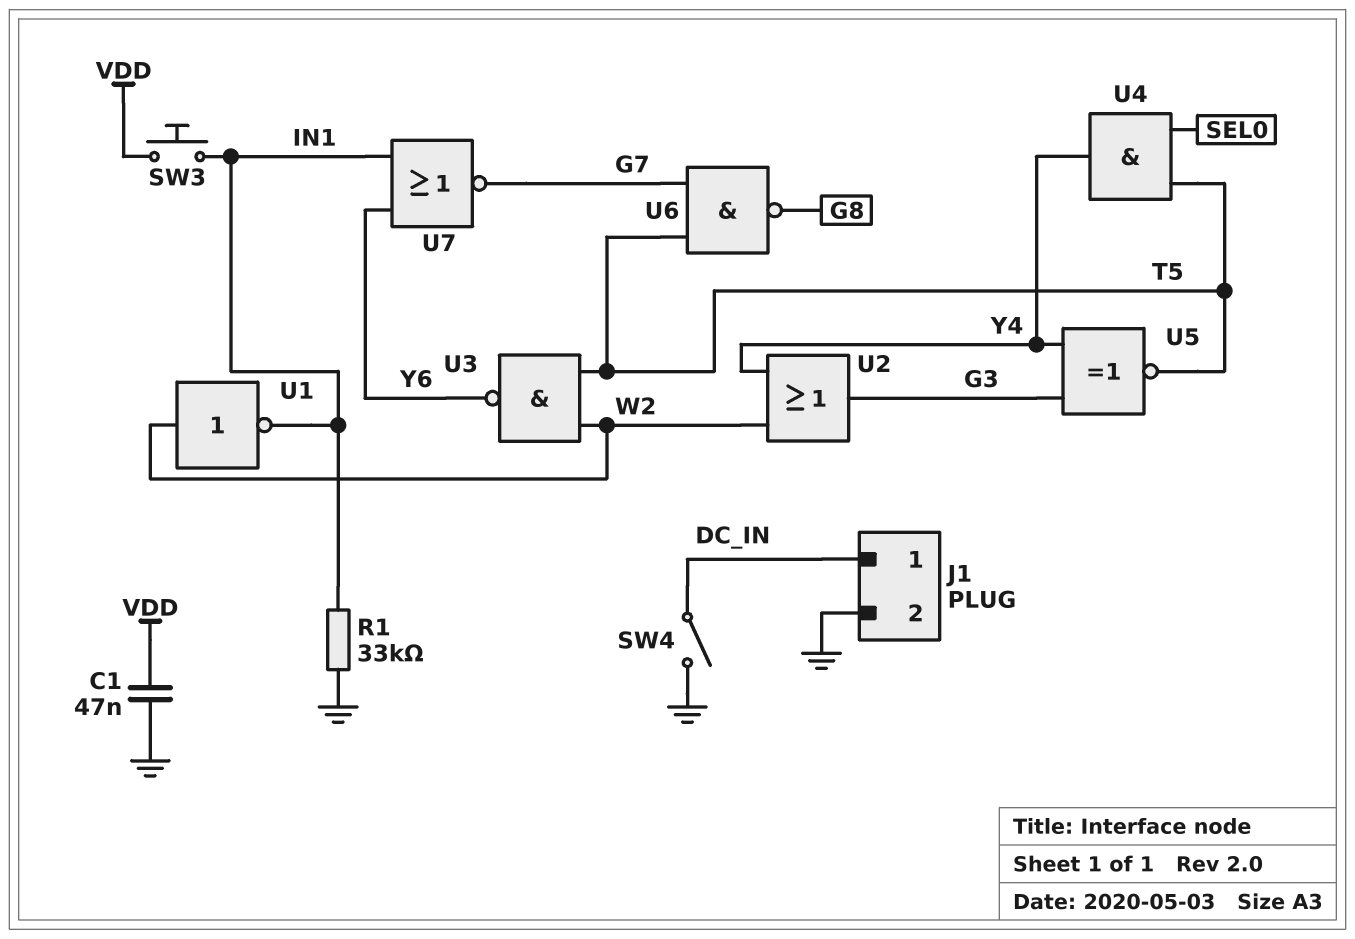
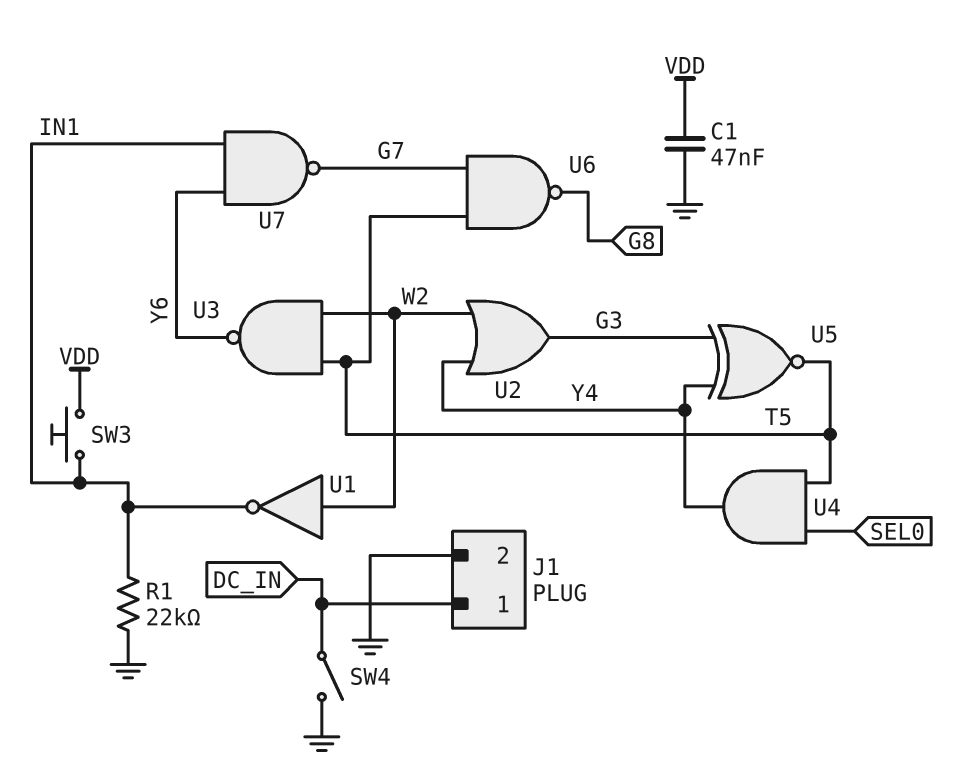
R1: 33k (GND, IN1) -> 22k (GND, IN1)
U7: NOR (in IN1, in Y6, out G7) -> NAND (in IN1, in Y6, out G7)

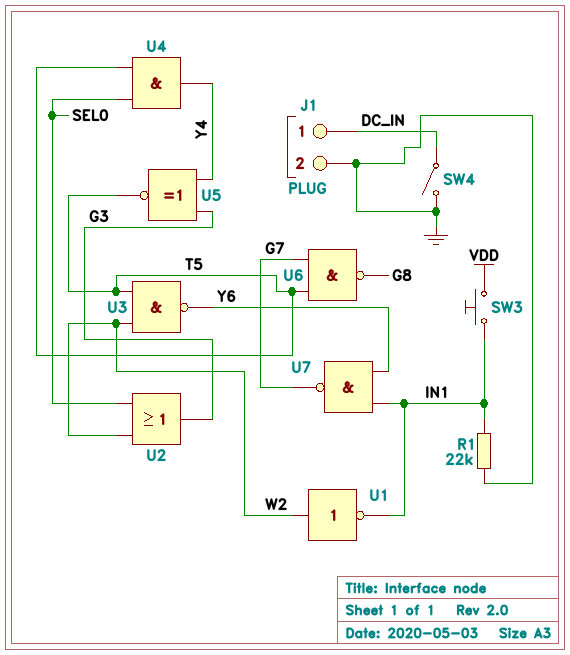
C1: 47nF (GND, VDD) -> none
U2: OR (in W2, in Y4, out G3) -> OR (in SEL0, in W2, out G3)

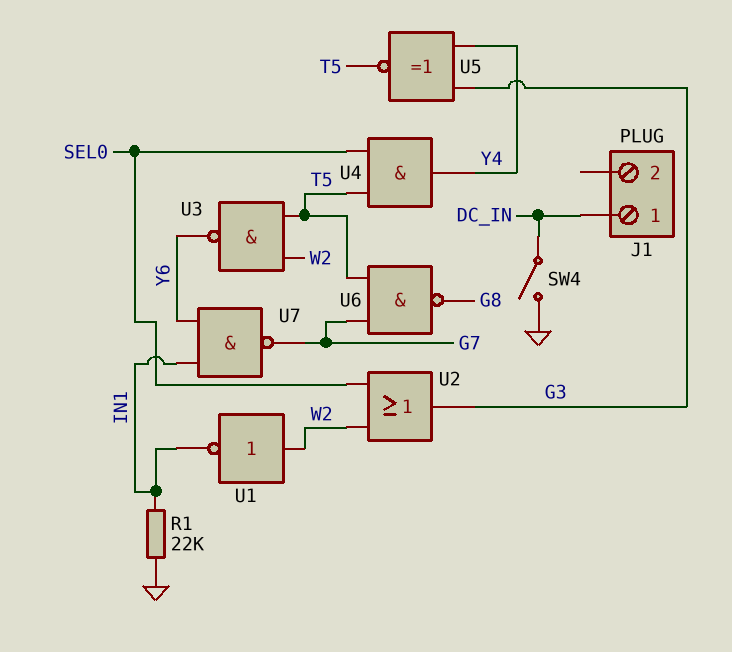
J1 pin 2: GND -> none
SW3: button (IN1, VDD) -> none

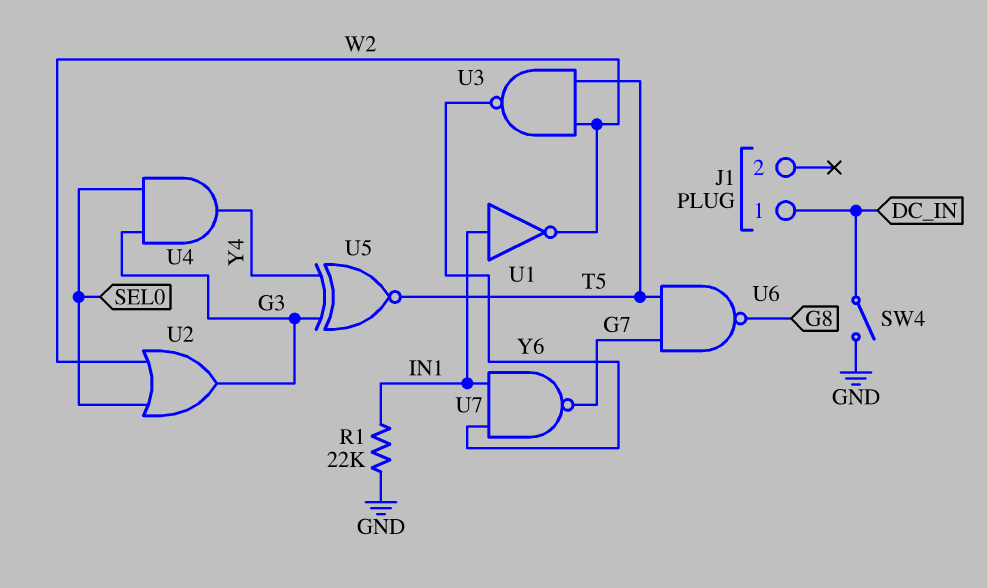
U1: NOT (in W2, out IN1) -> NOT (in IN1, out W2)
U4: AND (in SEL0, in T5, out Y4) -> AND (in G3, in SEL0, out Y4)

